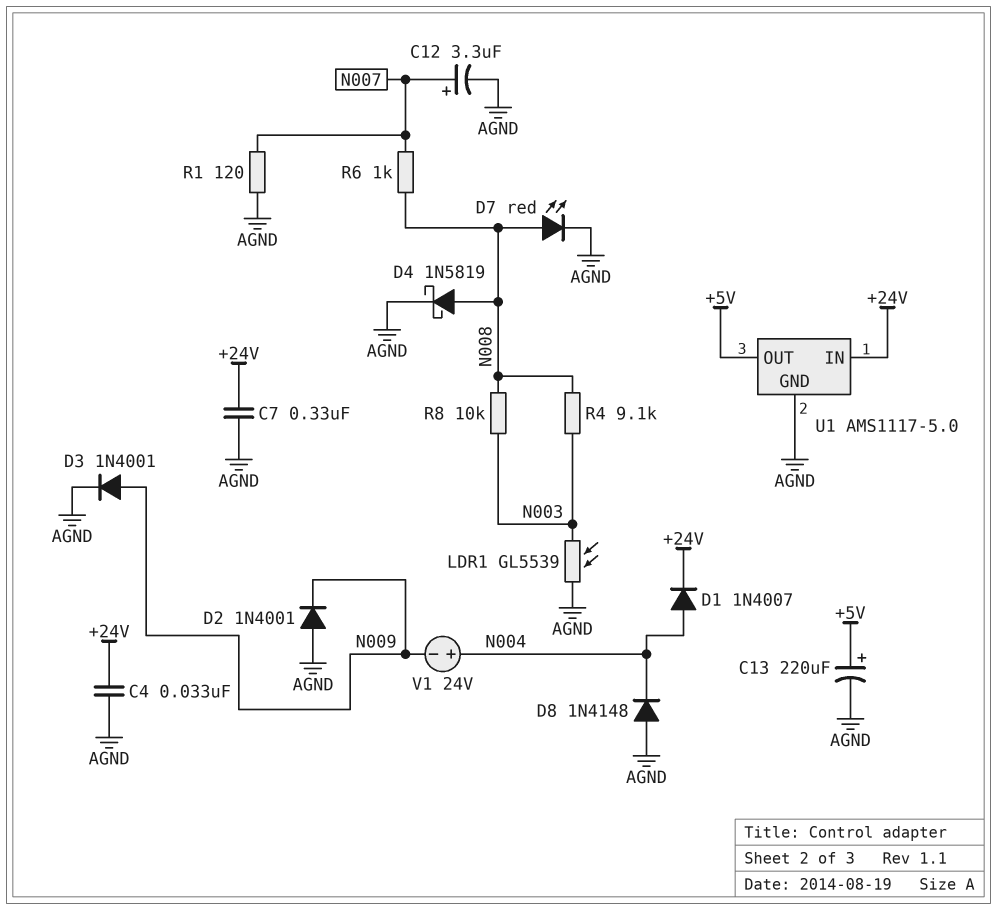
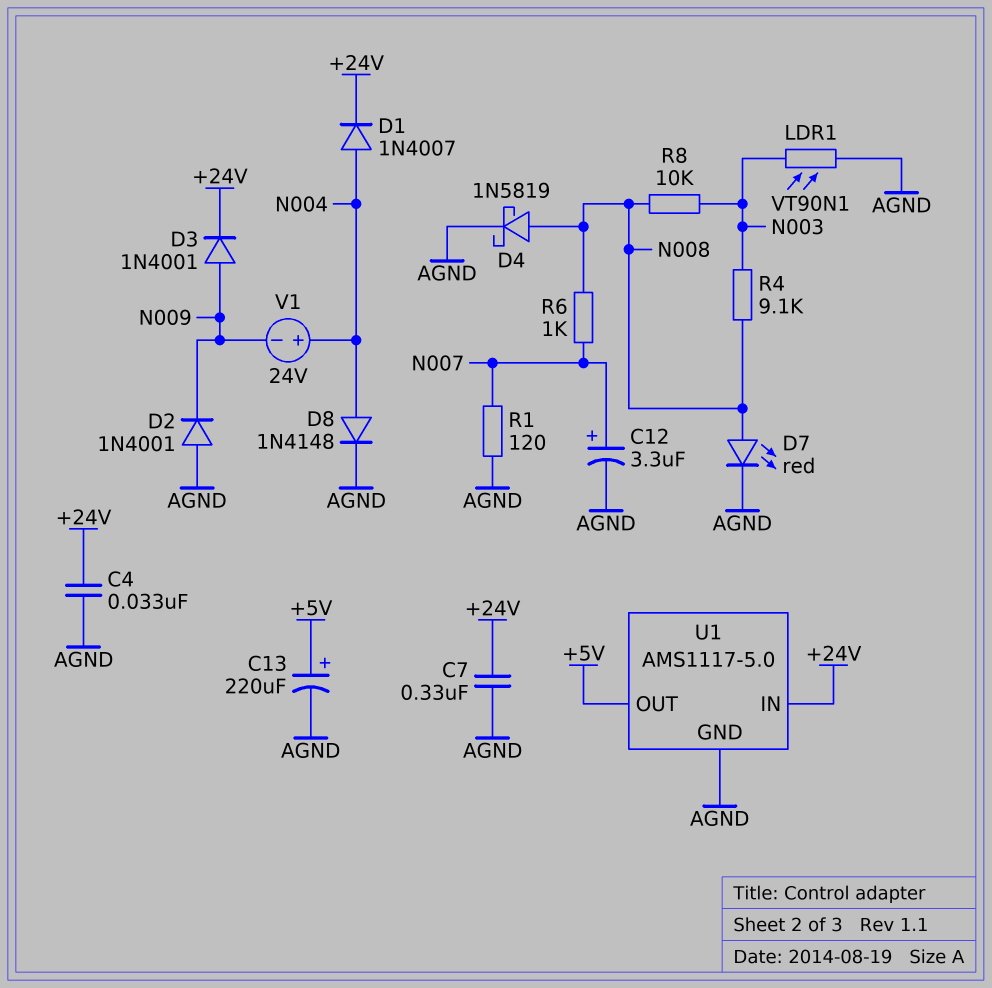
D3: diode 1N4001 (A N009, K AGND) -> diode 1N4001 (A N009, K +24V)
D8: diode 1N4148 (A AGND, K N004) -> diode 1N4148 (A N004, K AGND)
LDR1: GL5539 (AGND, N003) -> VT90N1 (AGND, N003)

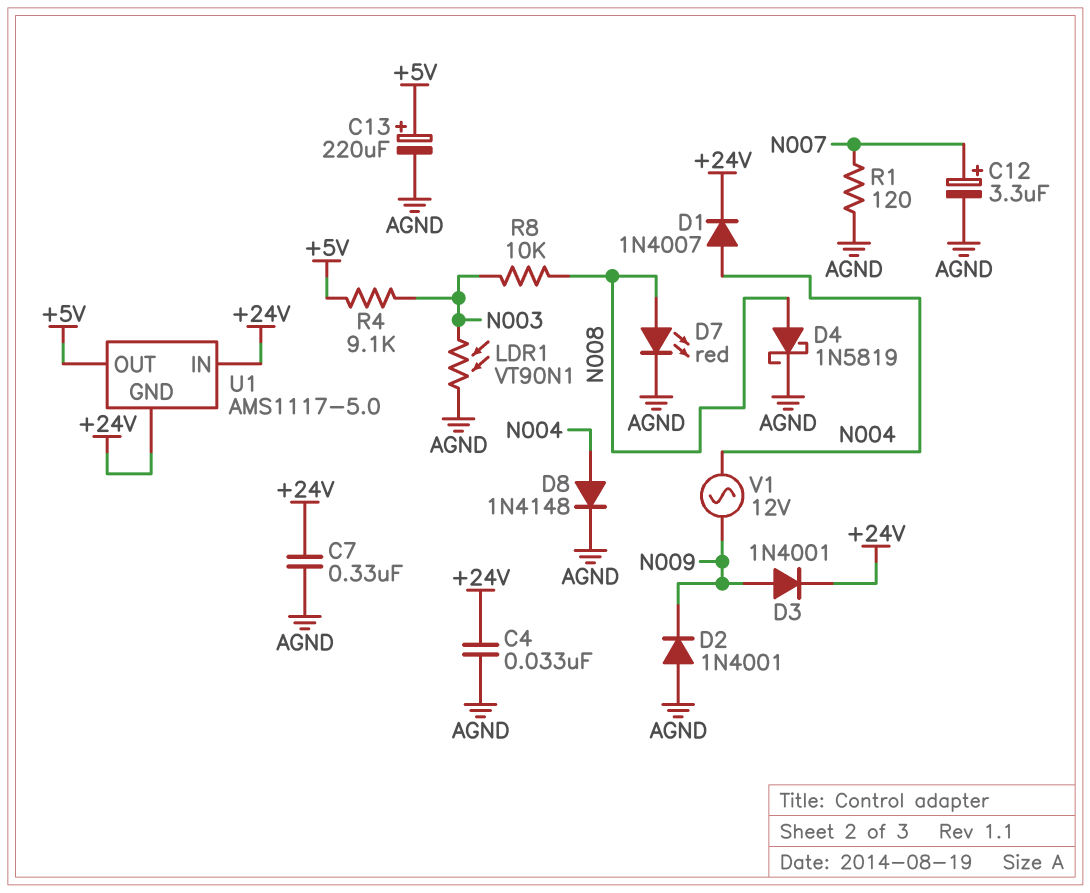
R4: 9.1k (N003, N008) -> 9.1k (+5V, N003)
R6: 1k (N007, N008) -> none
U1 pin GND: AGND -> +24V
V1: 24V (plus N004, minus N009) -> AC 12V (N004, N009)

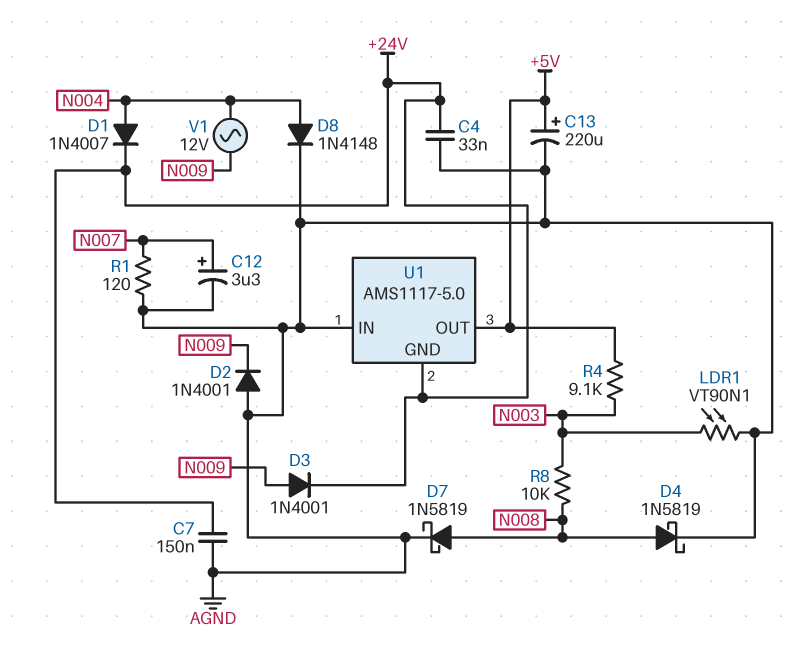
C7: 330nF (+24V, AGND) -> 150nF (+24V, AGND)
D7: LED red (A N008, K AGND) -> schottky 1N5819 (A N008, K AGND)
U1 pin IN: +24V -> AGND

